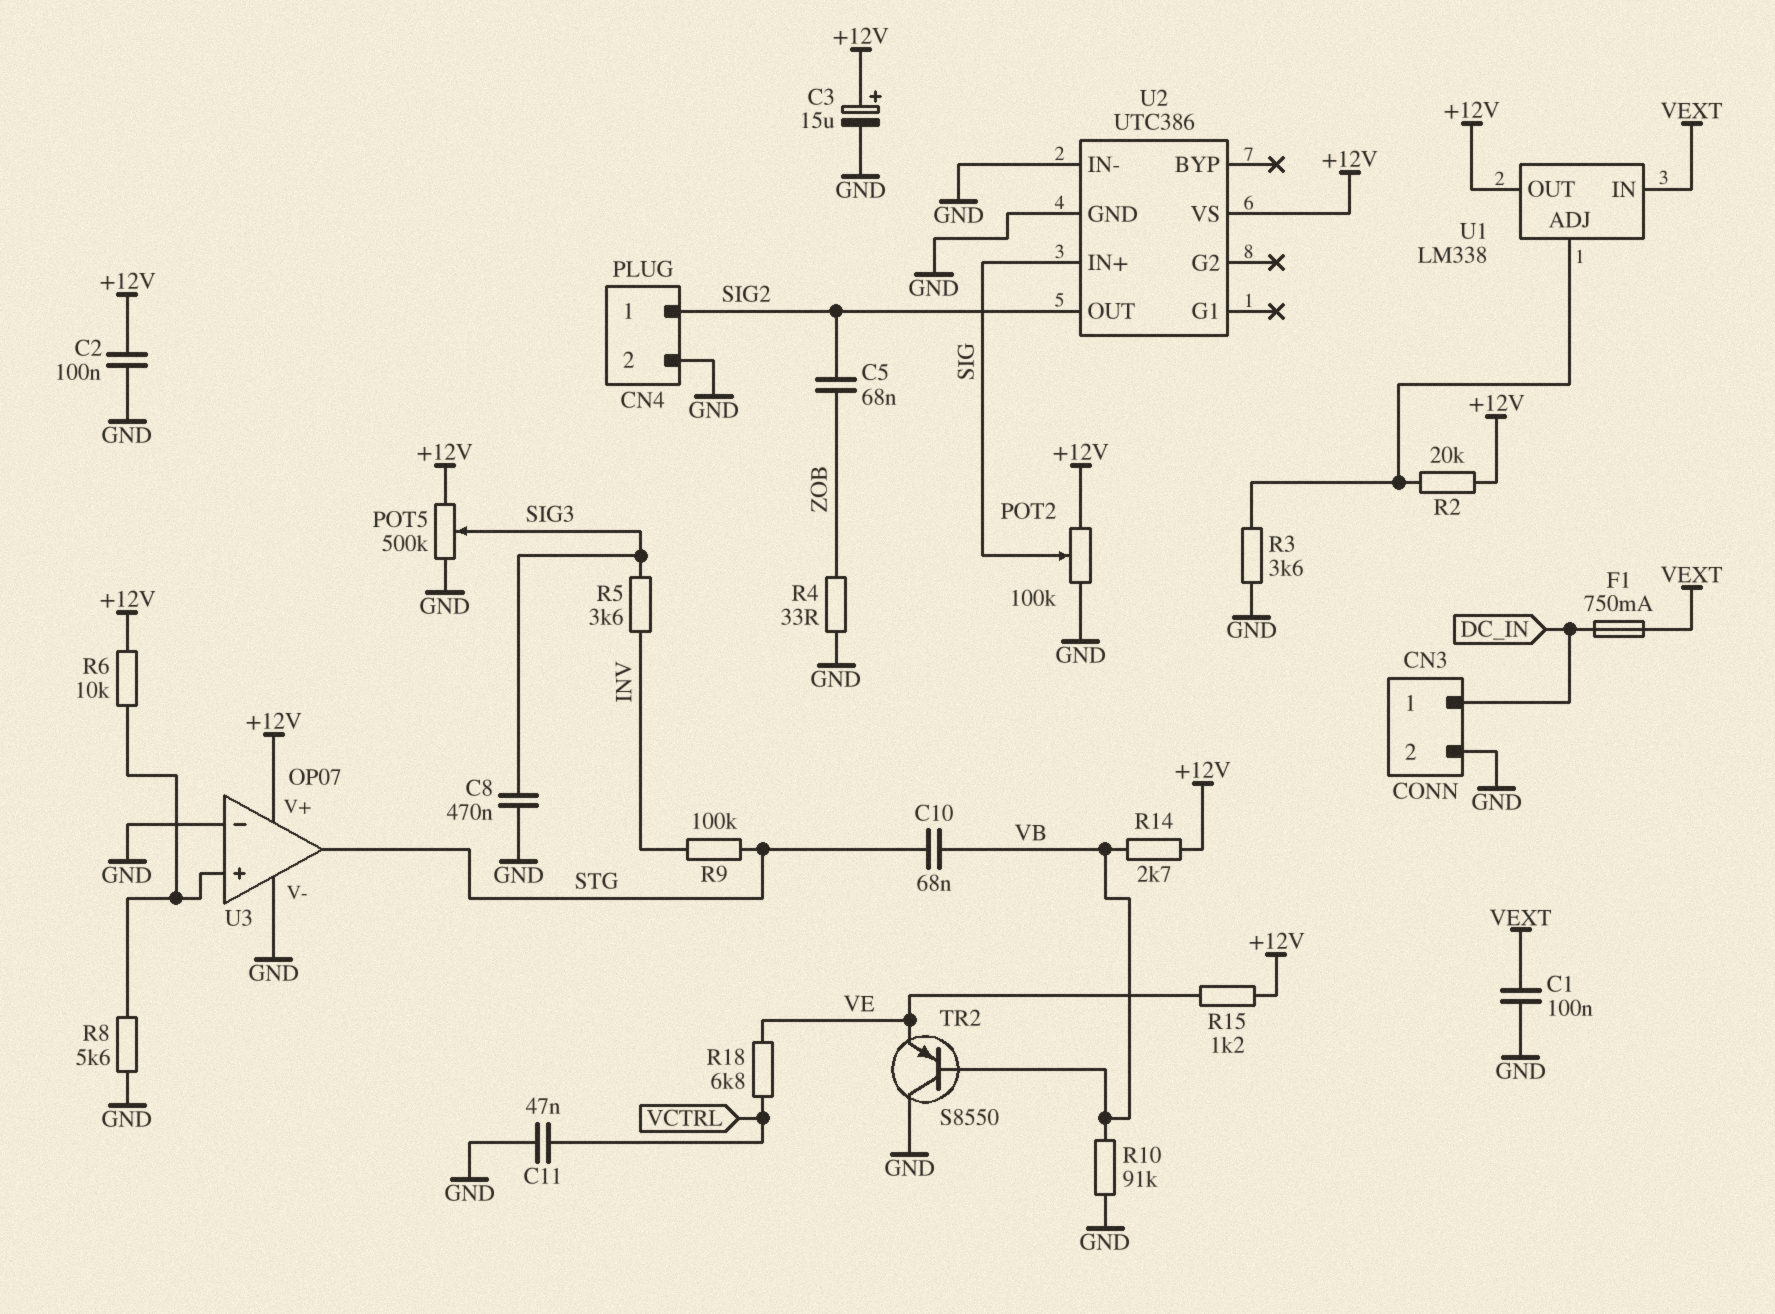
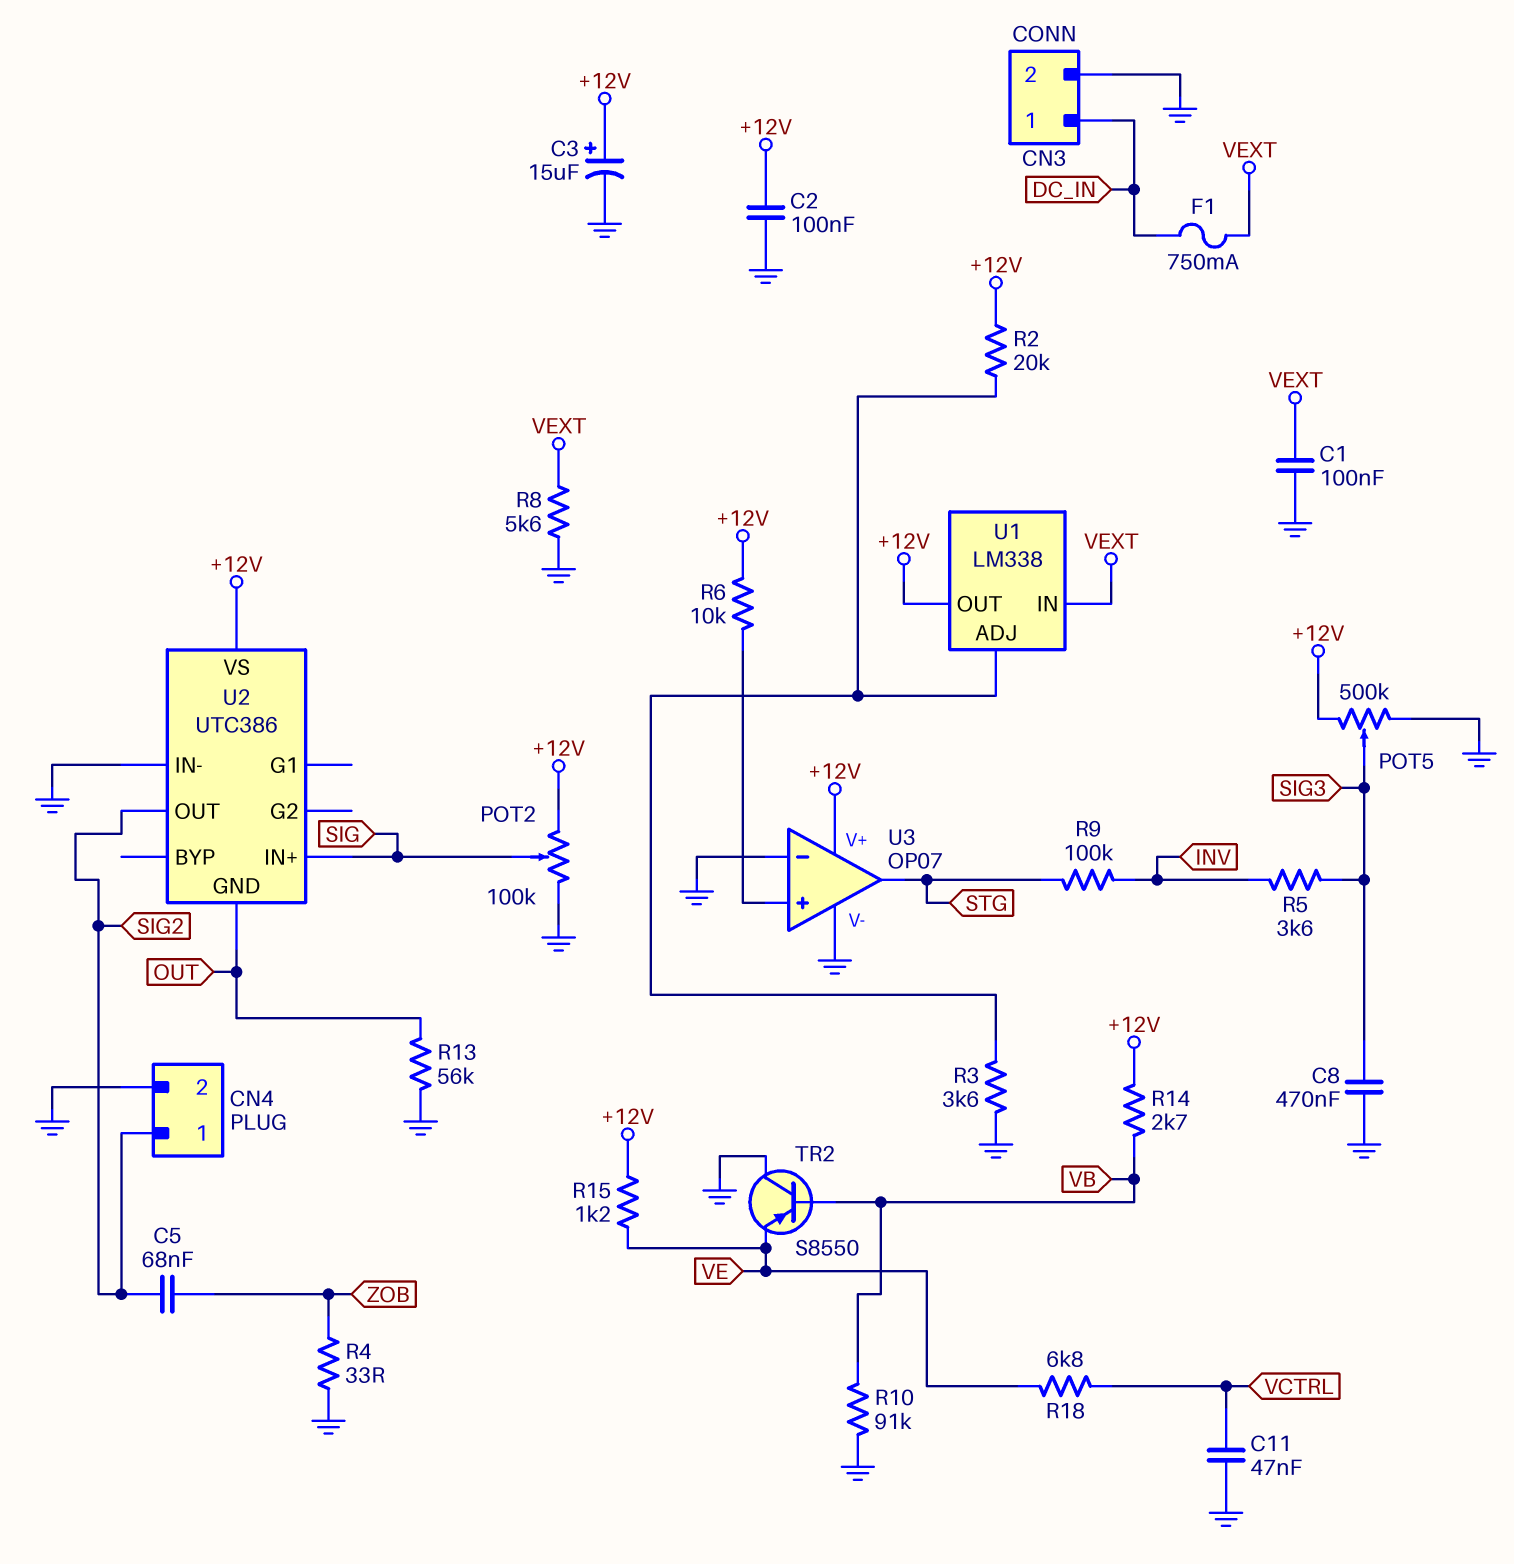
C10: 68nF (STG, VB) -> none
R8: 5.6k (GND, U3/in+) -> 5.6k (GND, VEXT)
R13: none -> 56k (GND, OUT)
U2 pin GND: GND -> OUT

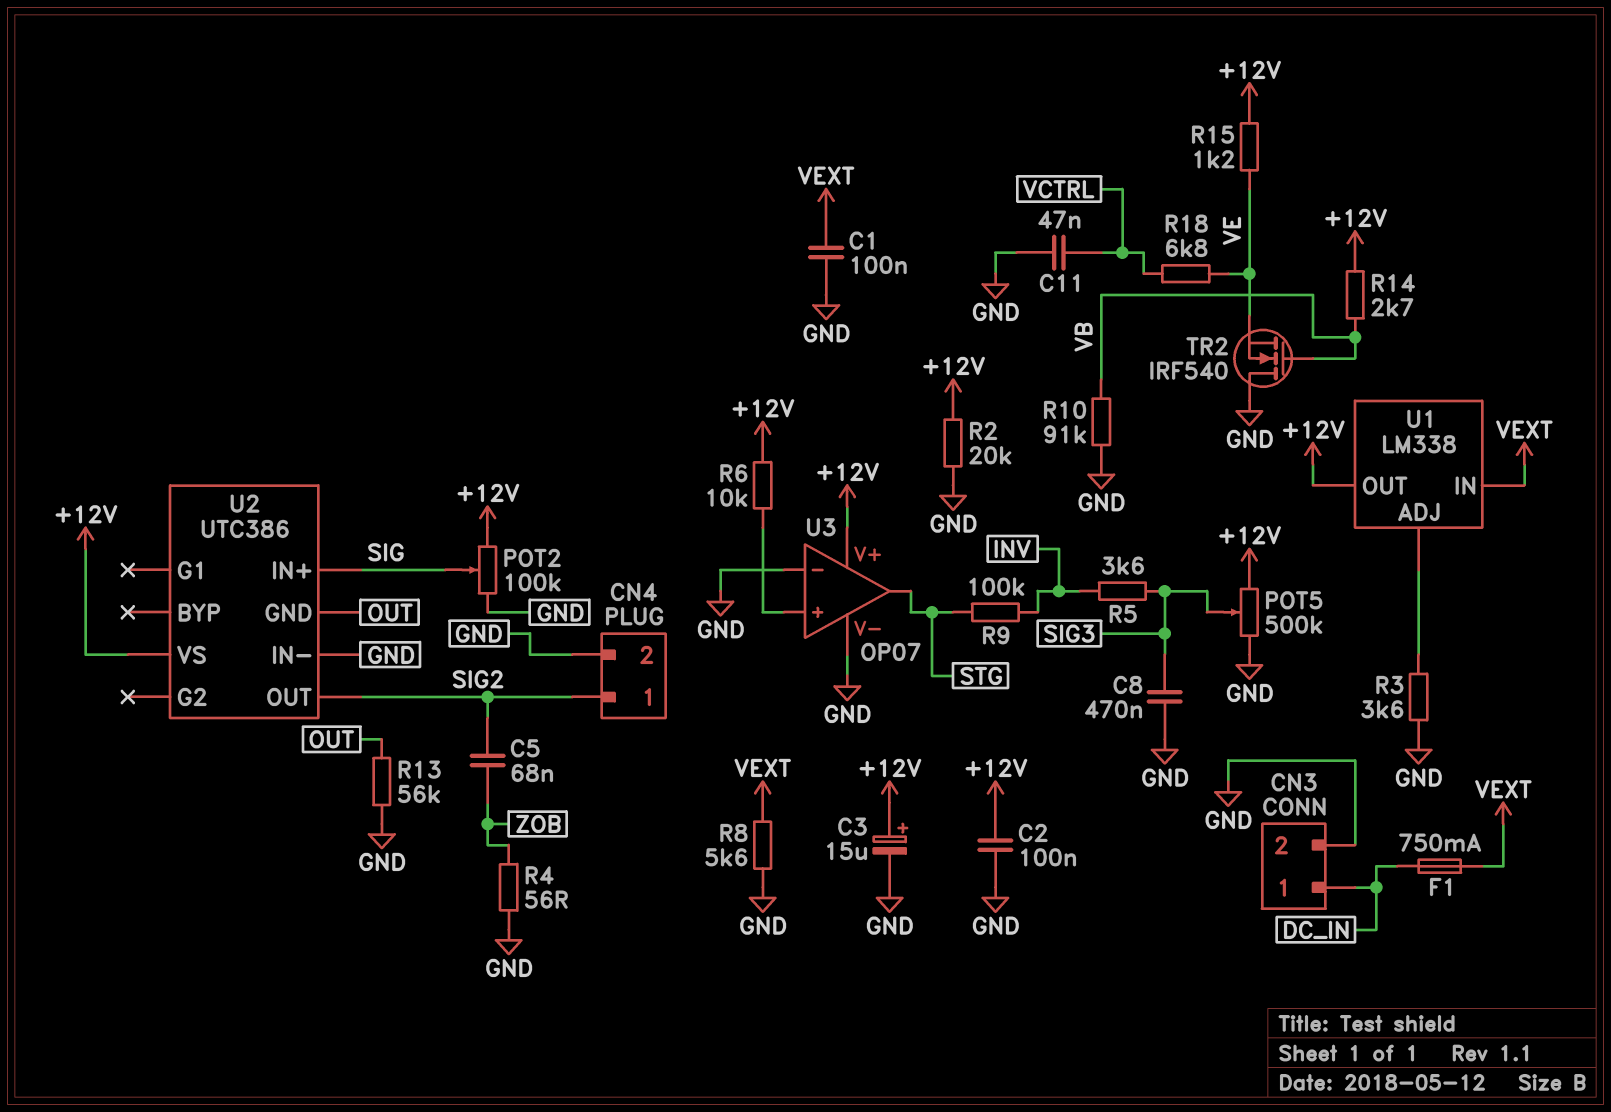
R2: 20k (+12V, U1/ADJ) -> 20k (+12V, GND)
R4: 33 (GND, ZOB) -> 56 (GND, ZOB)
TR2: PNP S8550 (B VB, C GND, E VE) -> NMOS IRF540 (G VB, D GND, S VE)

